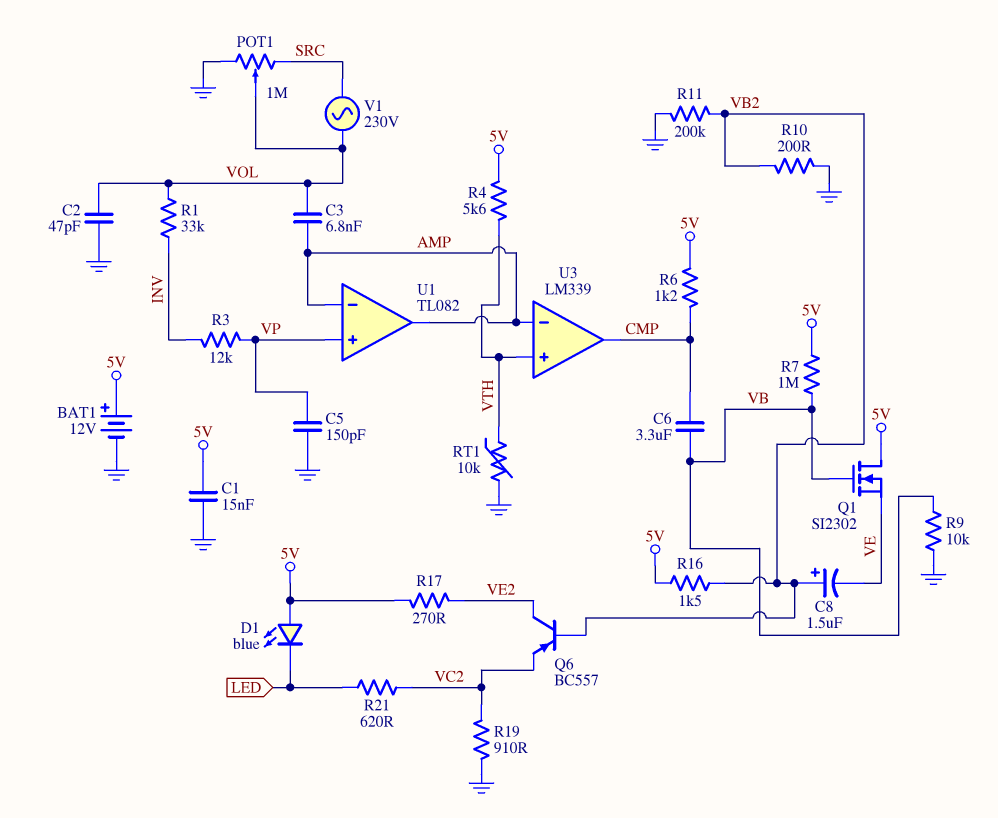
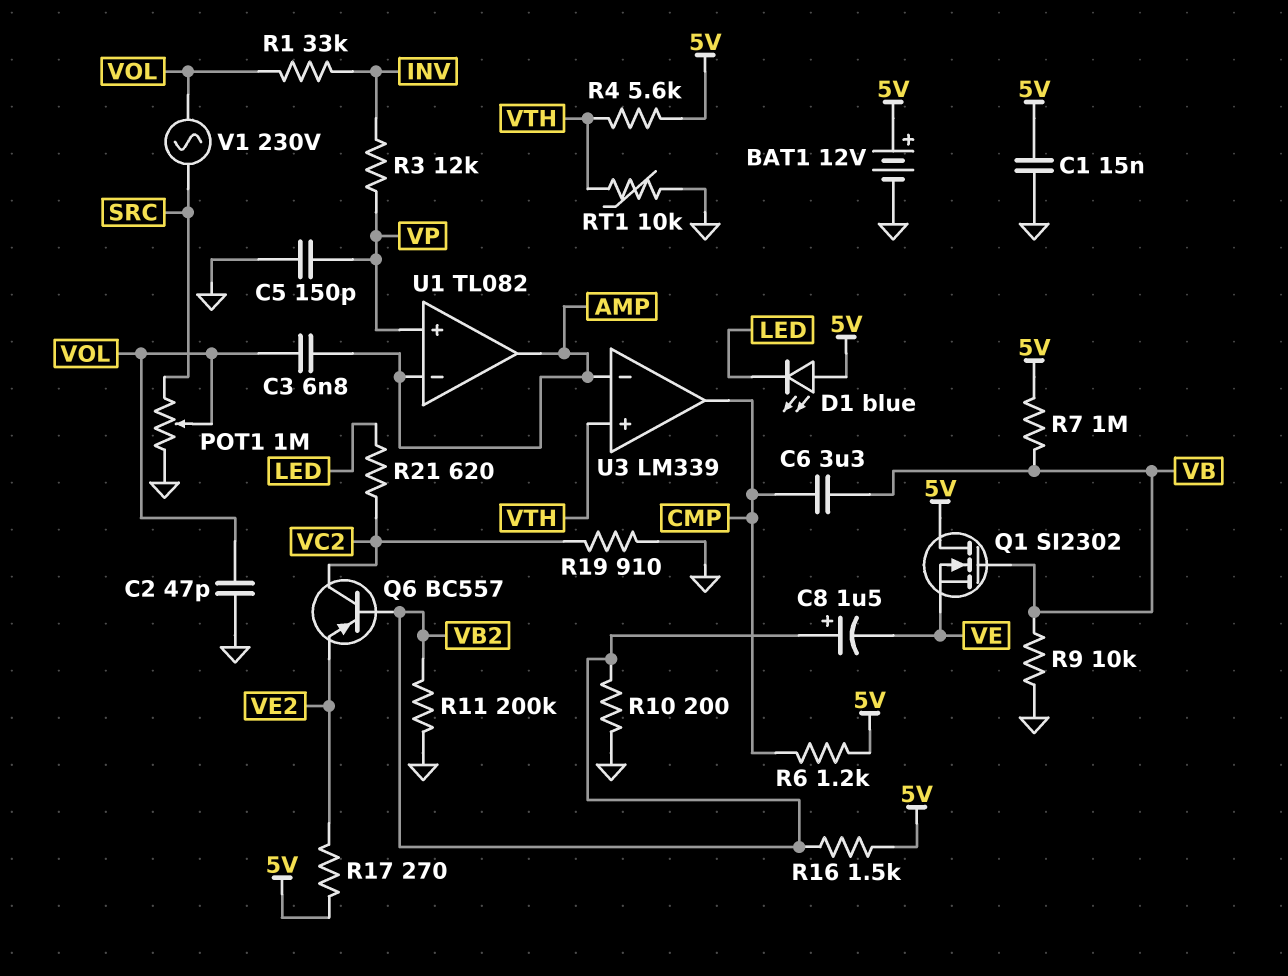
Q6: PNP BC557 (B VB2, C VE2, E VC2) -> PNP BC557 (B VB2, C VC2, E VE2)

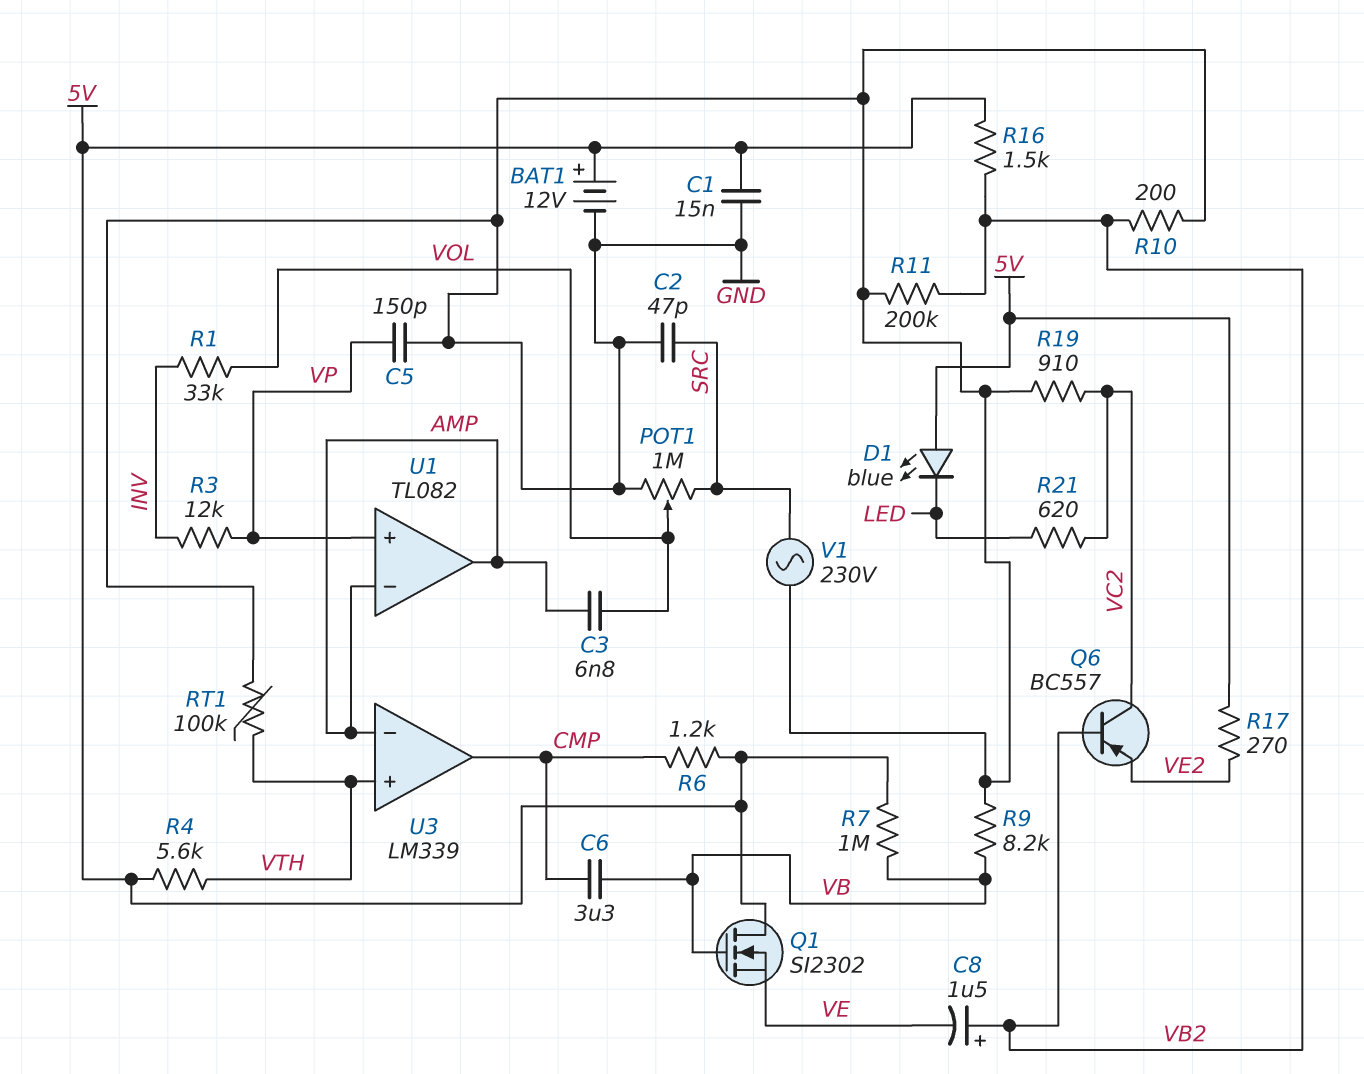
C2: 47pF (GND, VOL) -> 47pF (GND, SRC)
R9: 10k (GND, VB) -> 8.2k (GND, VB)
RT1: 10k (GND, VTH) -> 100k (GND, VTH)
V1: AC 230V (SRC, VOL) -> AC 230V (GND, SRC)

